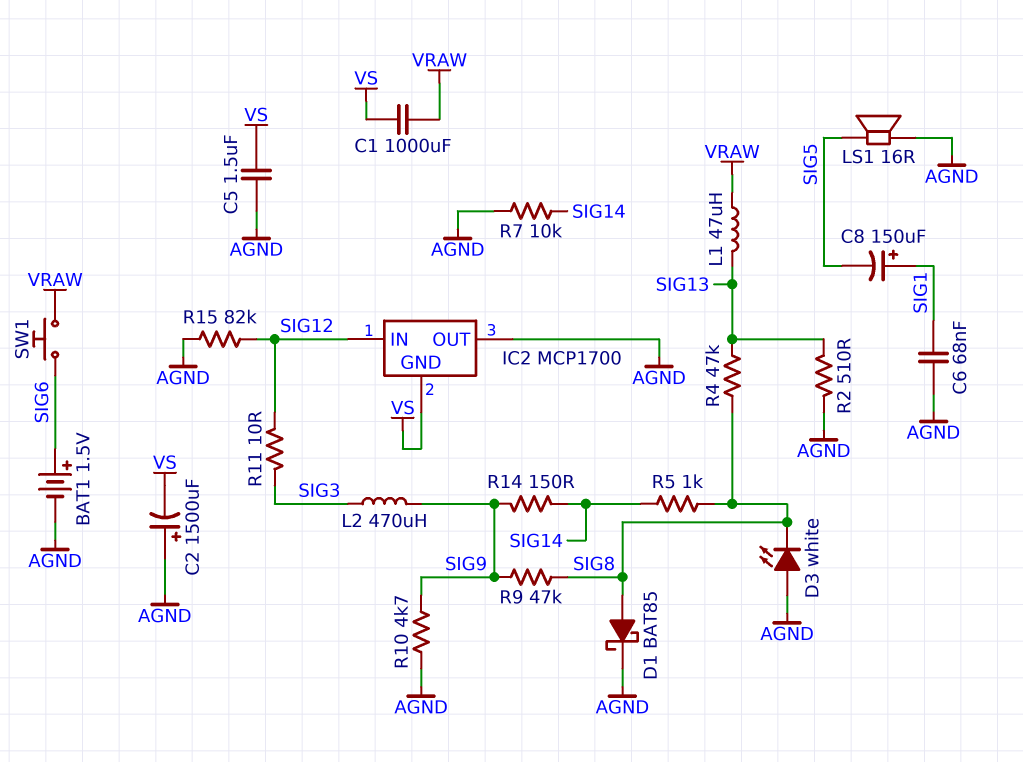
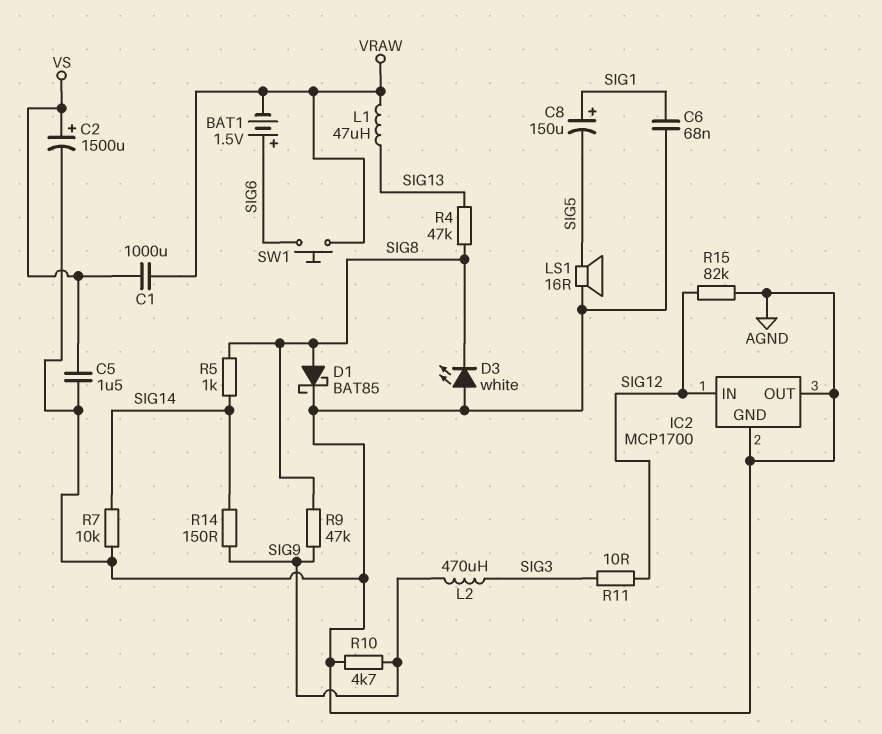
BAT1: 1.5V (plus SIG6, minus AGND) -> 1.5V (plus SIG6, minus VRAW)
C2: 1500uF (plus AGND, minus VS) -> 1500uF (plus VS, minus AGND)
IC2 pin GND: VS -> AGND
R2: 510 (AGND, SIG13) -> none

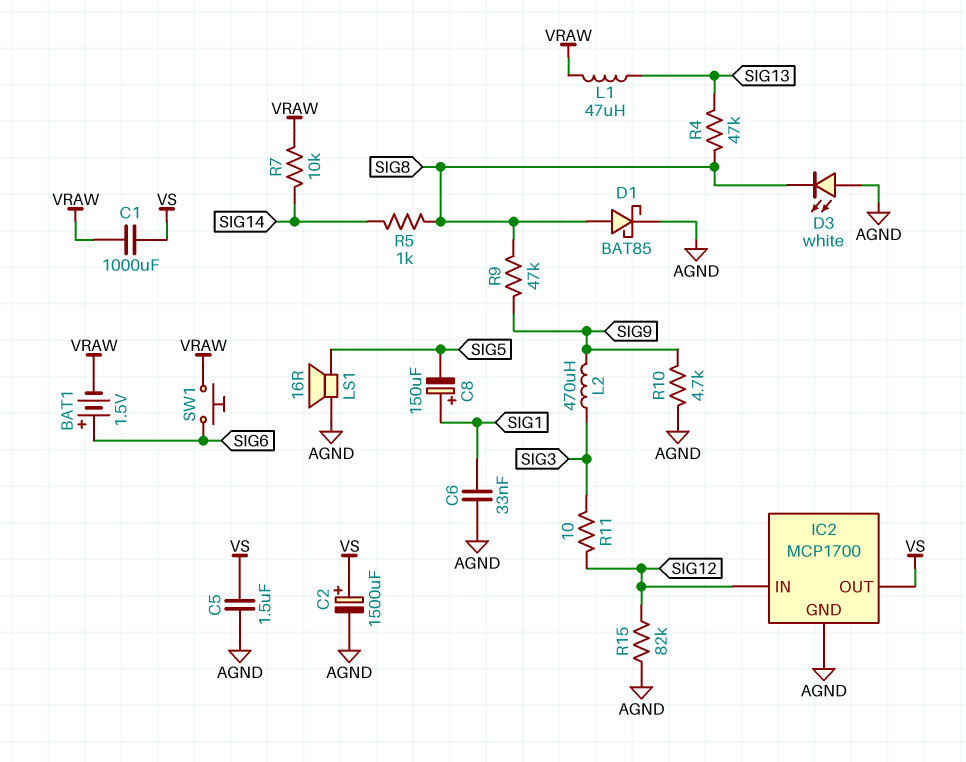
C6: 68nF (AGND, SIG1) -> 33nF (AGND, SIG1)
IC2 pin OUT: AGND -> VS
R7: 10k (AGND, SIG14) -> 10k (SIG14, VRAW)
R14: 150 (SIG9, SIG14) -> none

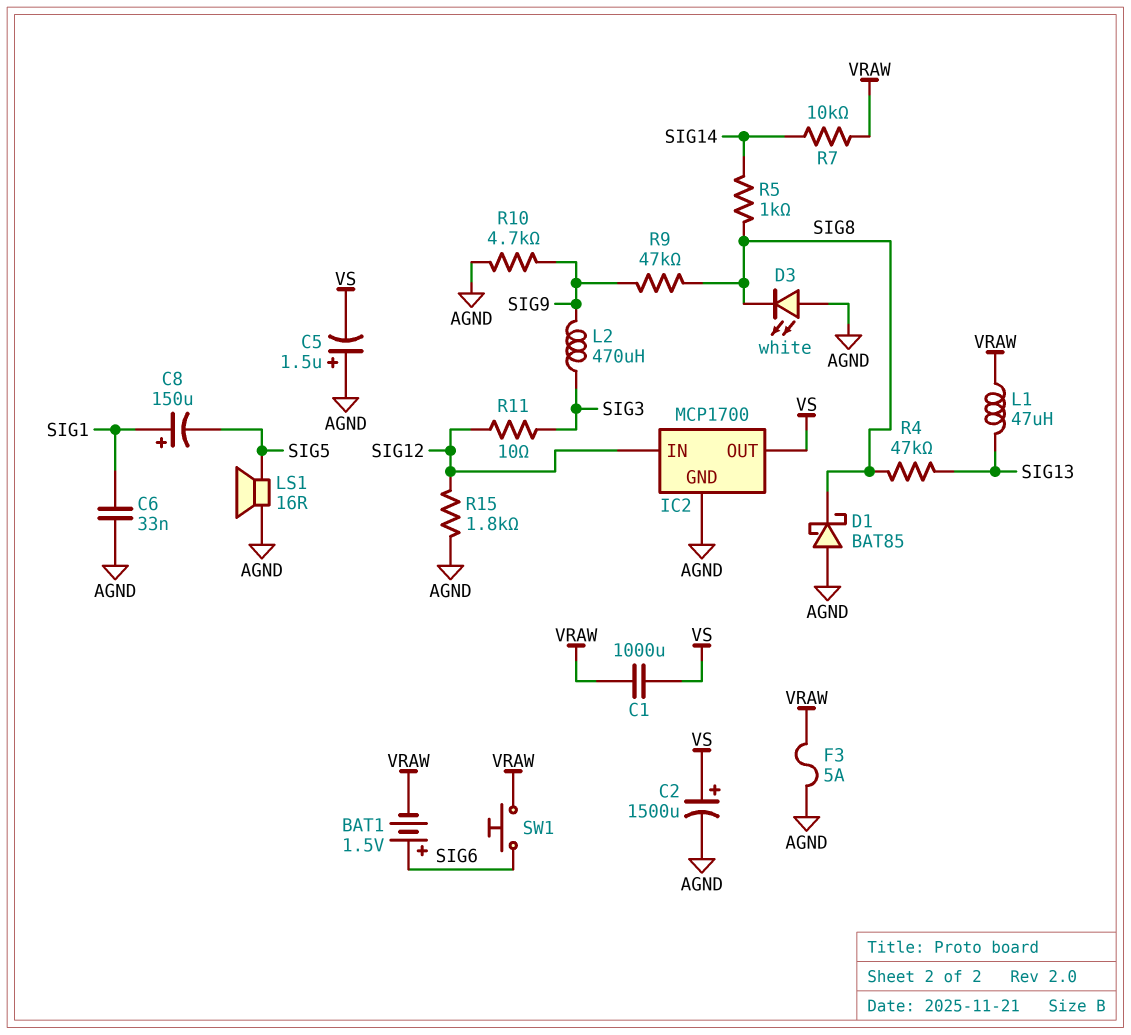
C5: 1.5uF (AGND, VS) -> 1.5uF (plus AGND, minus VS)
D1: schottky BAT85 (A SIG8, K AGND) -> schottky BAT85 (A AGND, K SIG8)
F3: none -> 5A (AGND, VRAW)
R15: 82k (AGND, SIG12) -> 1.8k (AGND, SIG12)

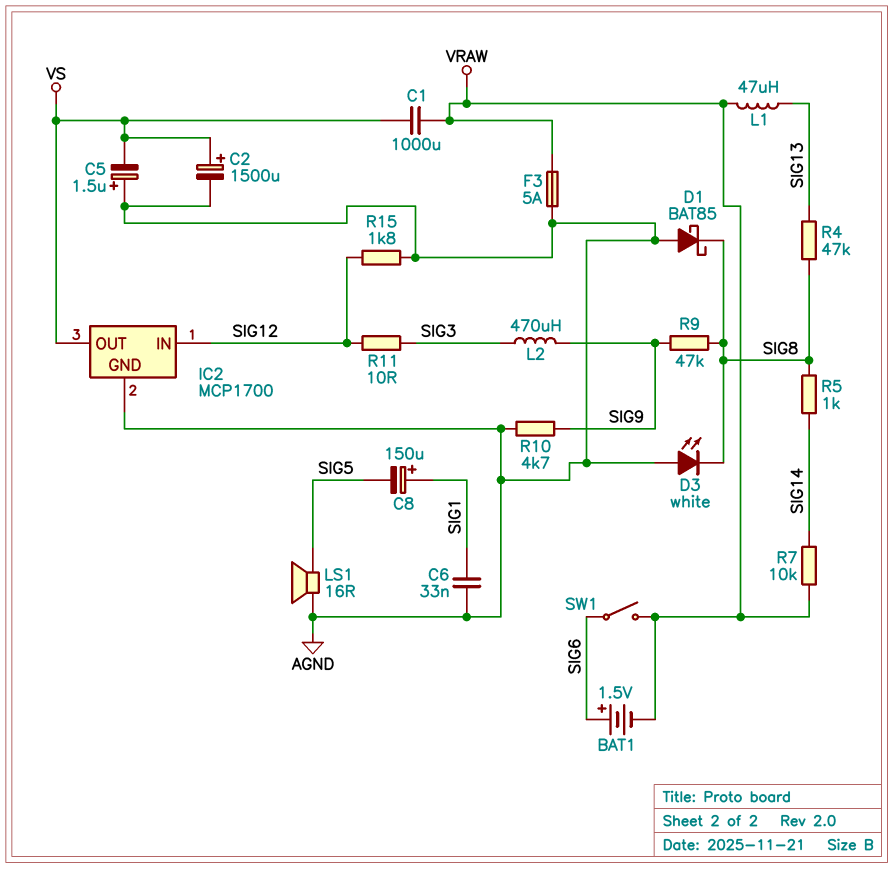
SW1: button (SIG6, VRAW) -> switch (SIG6, VRAW)

